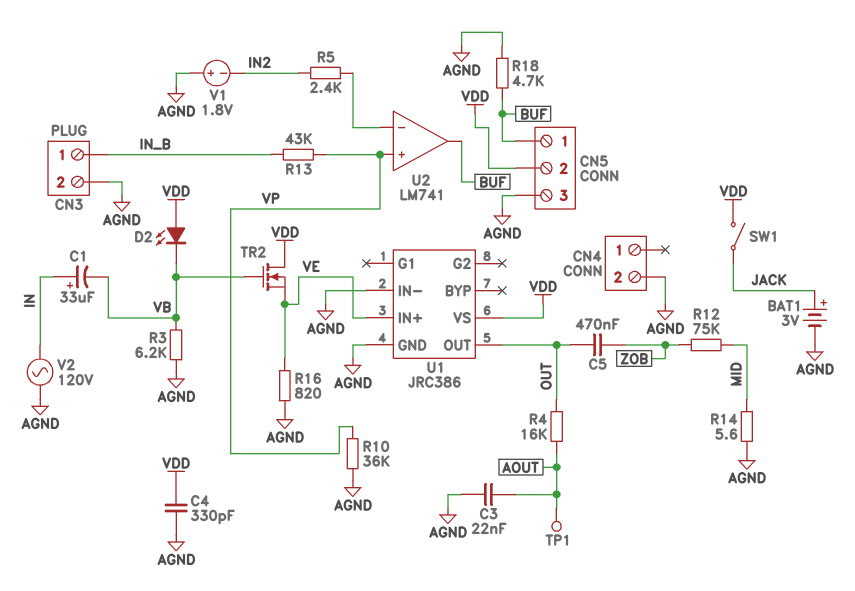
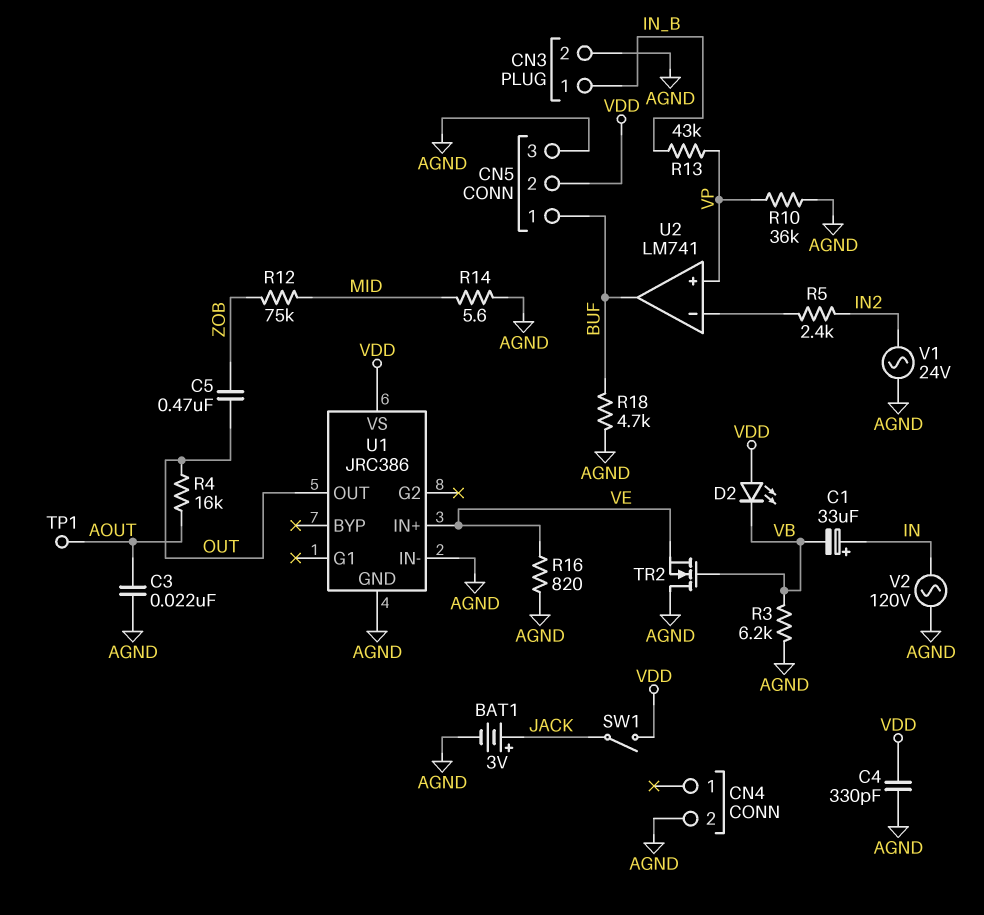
TR2: NMOS (G VB, D VDD, S VE) -> NMOS (G VB, D AGND, S VE)
V1: 1.8V (plus AGND, minus IN2) -> AC 24V (AGND, IN2)

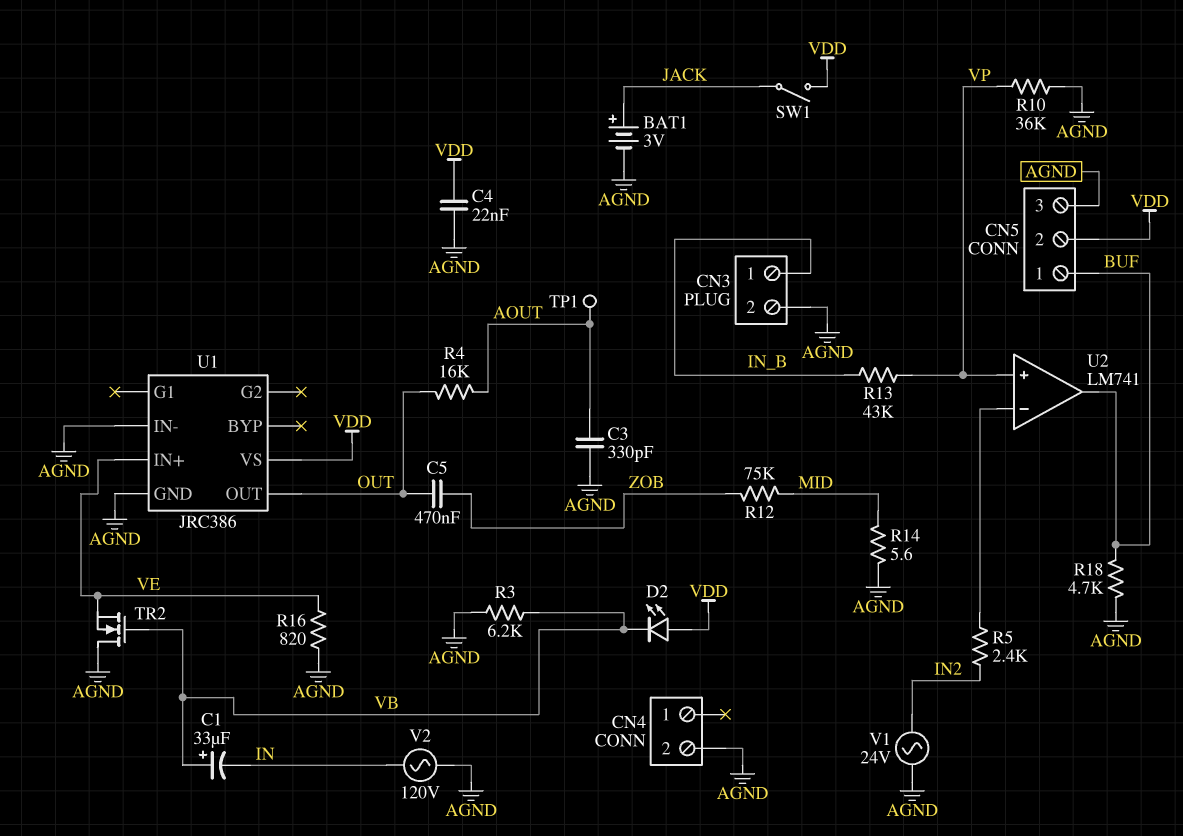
C1: 33uF (plus IN, minus VB) -> 33uF (plus VB, minus IN)
C3: 22nF (AGND, AOUT) -> 330pF (AGND, AOUT)
C4: 330pF (AGND, VDD) -> 22nF (AGND, VDD)

